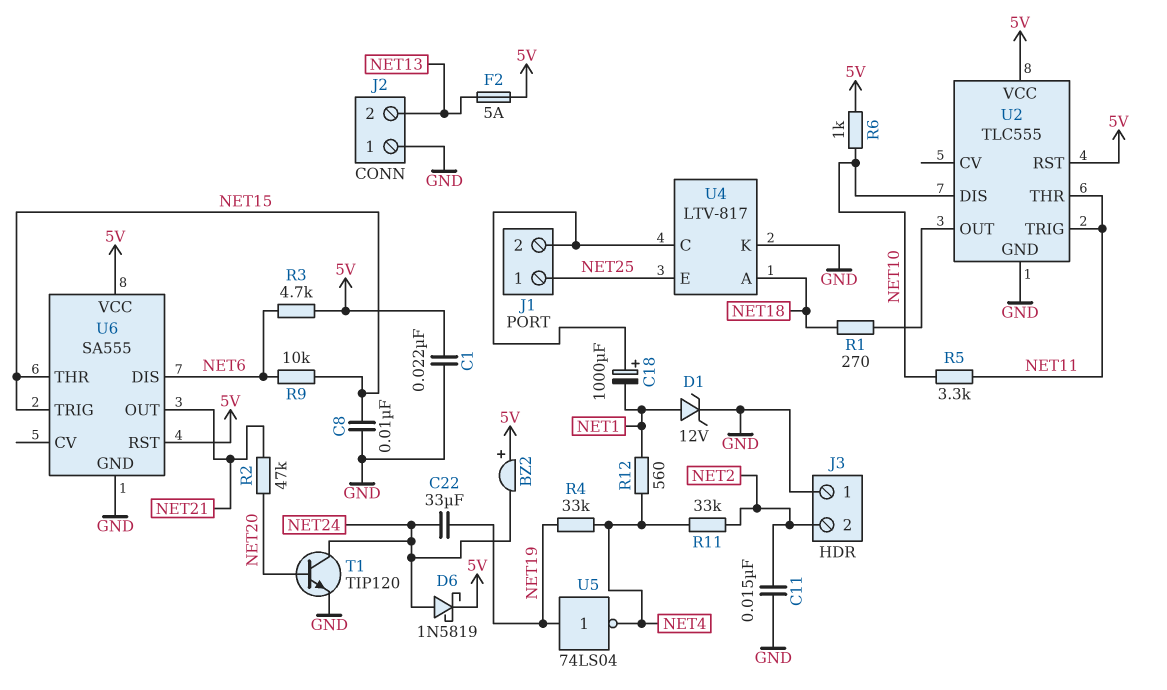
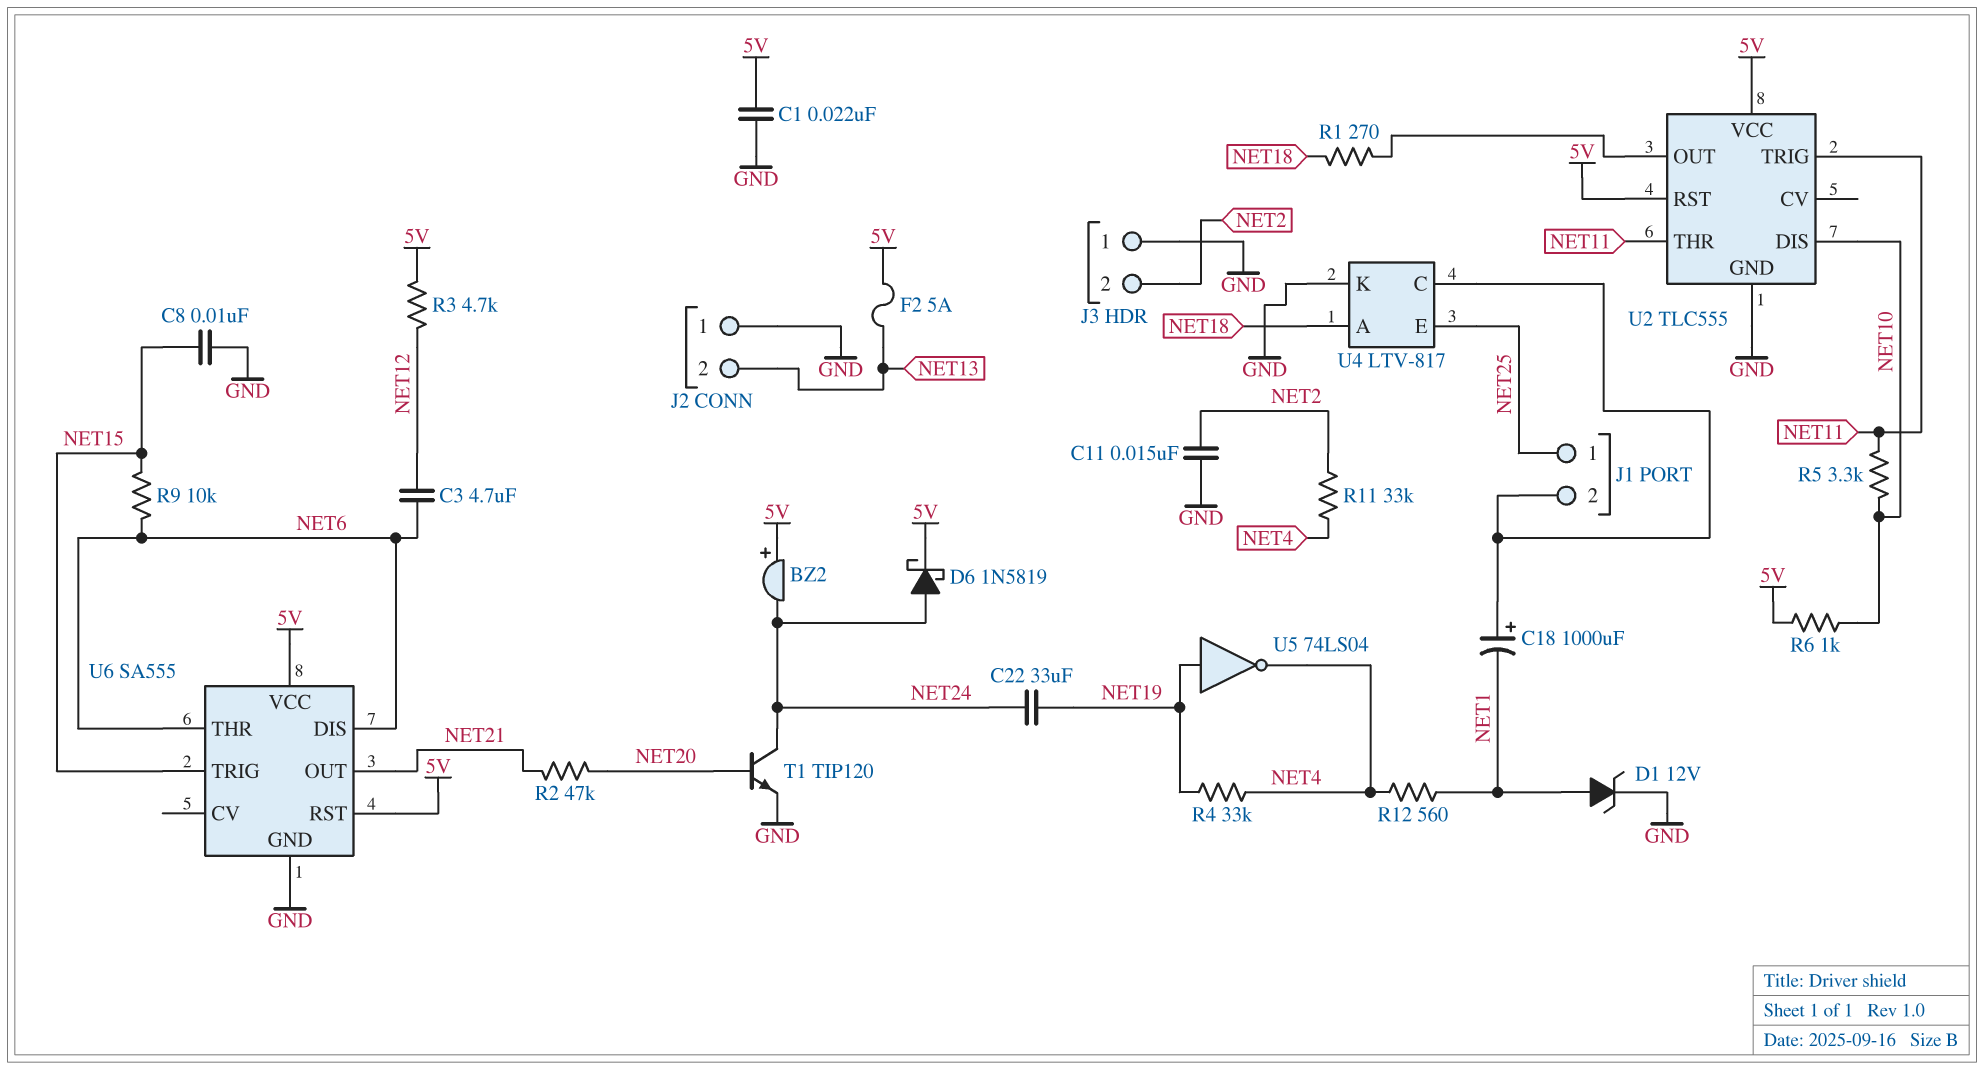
C3: none -> 4.7uF (NET6, NET12)
R3: 4.7k (5V, NET6) -> 4.7k (5V, NET12)
U6 pin THR: NET15 -> NET6

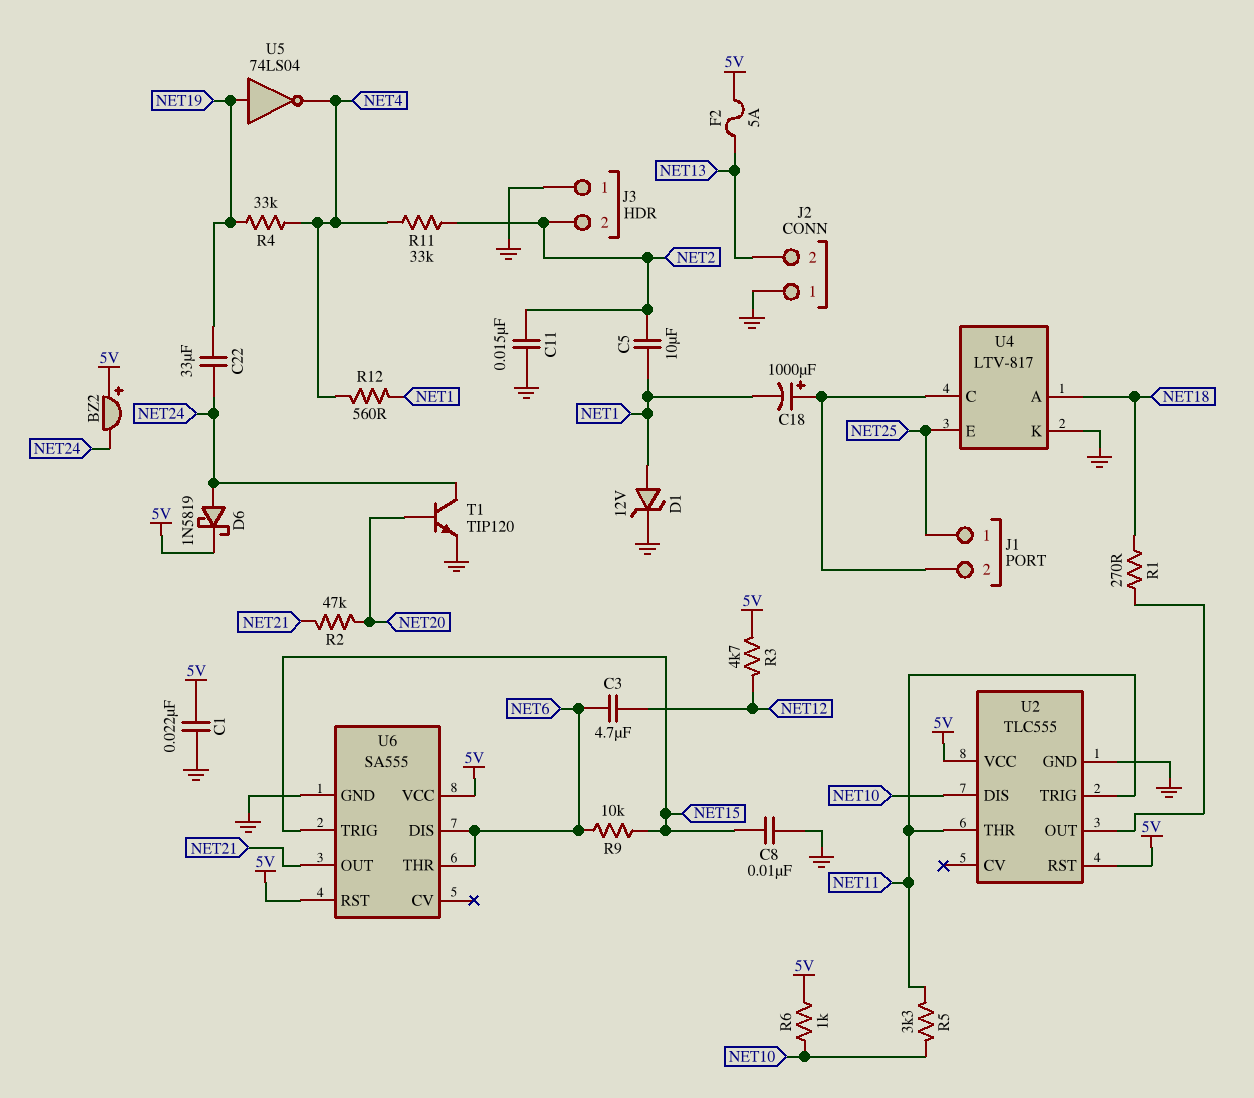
C5: none -> 10uF (NET1, NET2)

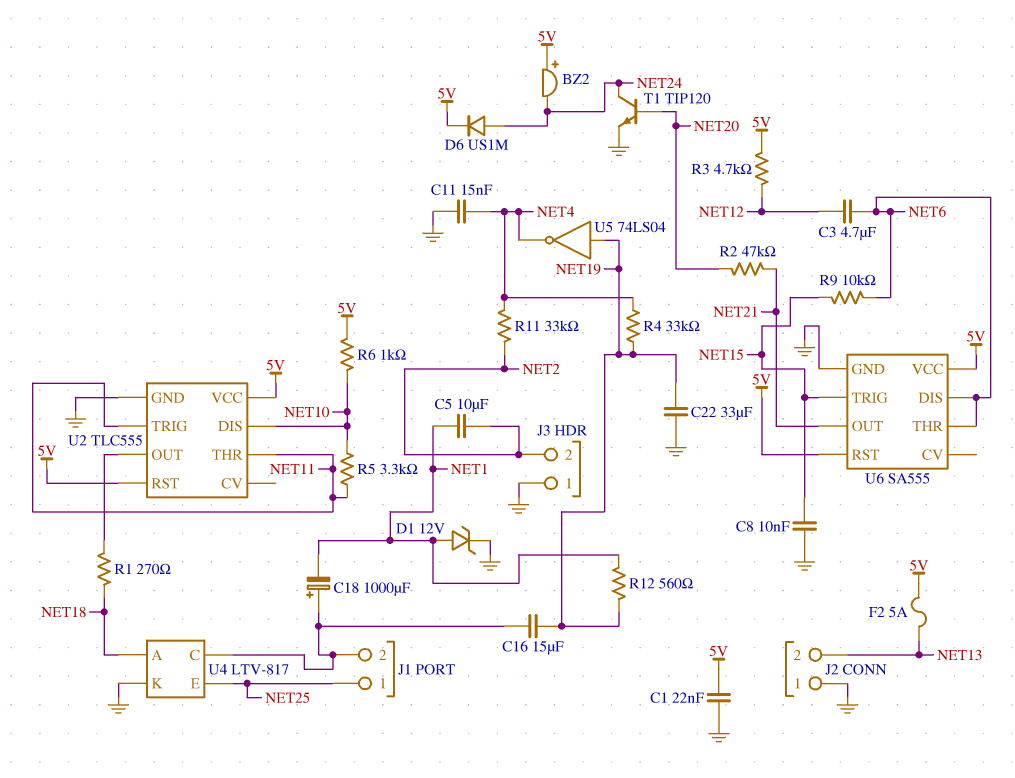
C11: 15nF (GND, NET2) -> 15nF (GND, NET4)
C16: none -> 15uF (J1/2, NET19)
C22: 33uF (NET19, NET24) -> 33uF (GND, NET19)
D6: schottky 1N5819 (A NET24, K 5V) -> diode US1M (A NET24, K 5V)
R12: 560 (NET1, NET4) -> 560 (NET1, NET19)

